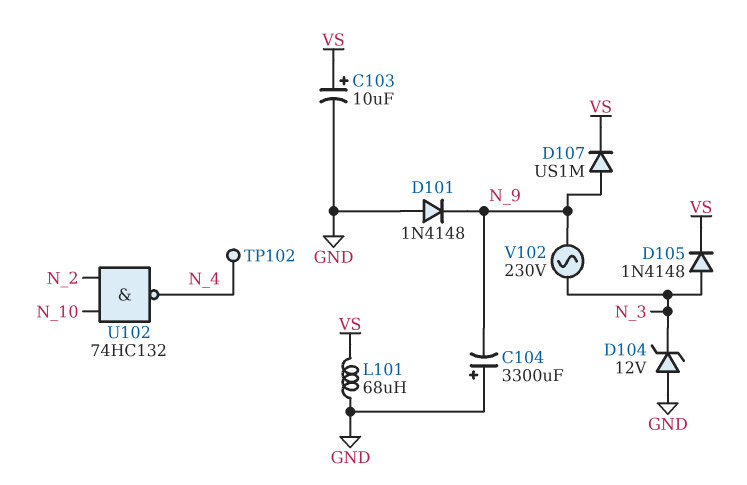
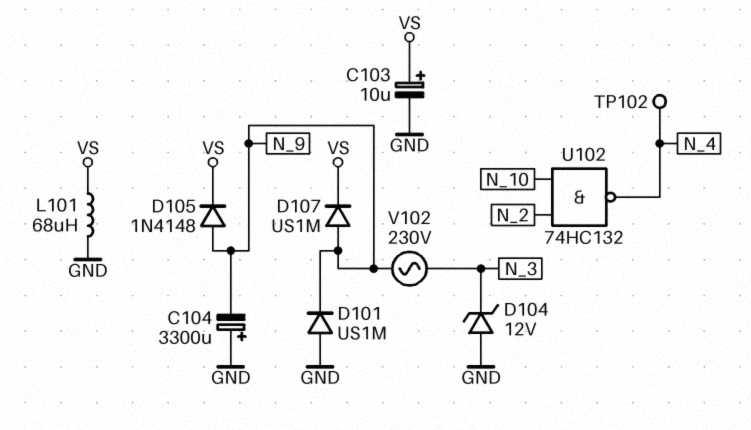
D101: diode 1N4148 (A GND, K N_9) -> diode US1M (A GND, K N_9)
D105: diode 1N4148 (A N_3, K VS) -> diode 1N4148 (A N_9, K VS)

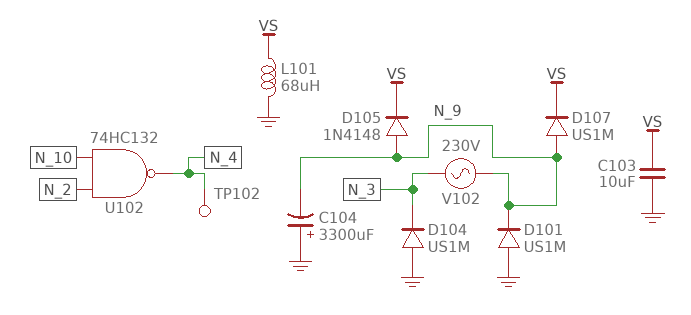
C103: 10uF (plus VS, minus GND) -> 10uF (GND, VS)
D104: zener 12V (A GND, K N_3) -> diode US1M (A GND, K N_3)

